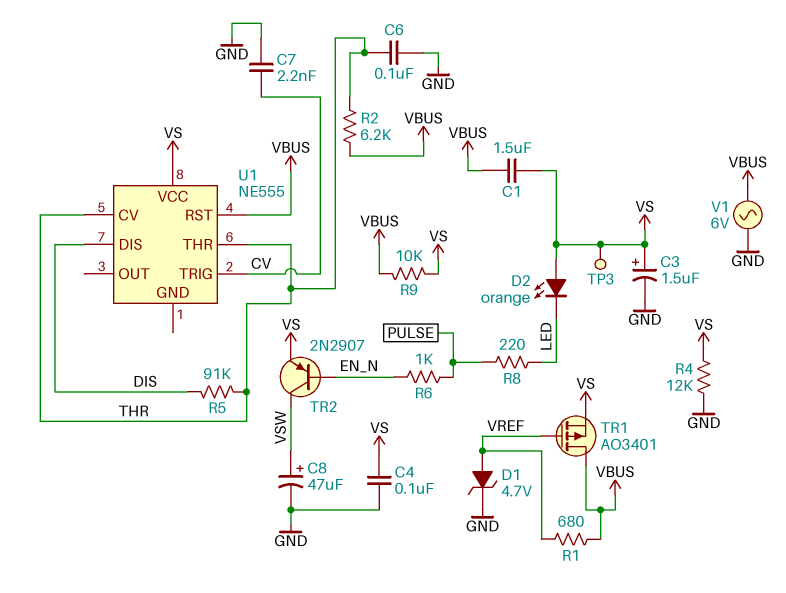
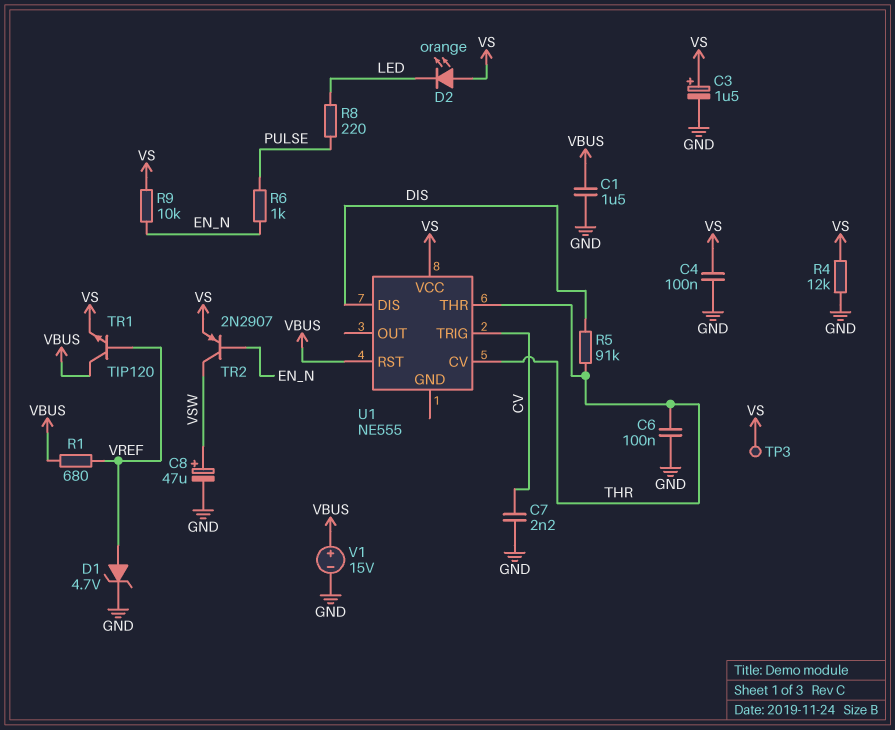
C1: 1.5uF (VBUS, VS) -> 1.5uF (GND, VBUS)
R2: 6.2k (THR, VBUS) -> none
R9: 10k (VBUS, VS) -> 10k (EN_N, VS)
TR1: PMOS AO3401 (G VREF, D VBUS, S VS) -> NPN TIP120 (B VREF, C VBUS, E VS)
V1: AC 6V (GND, VBUS) -> 15V (plus VBUS, minus GND)

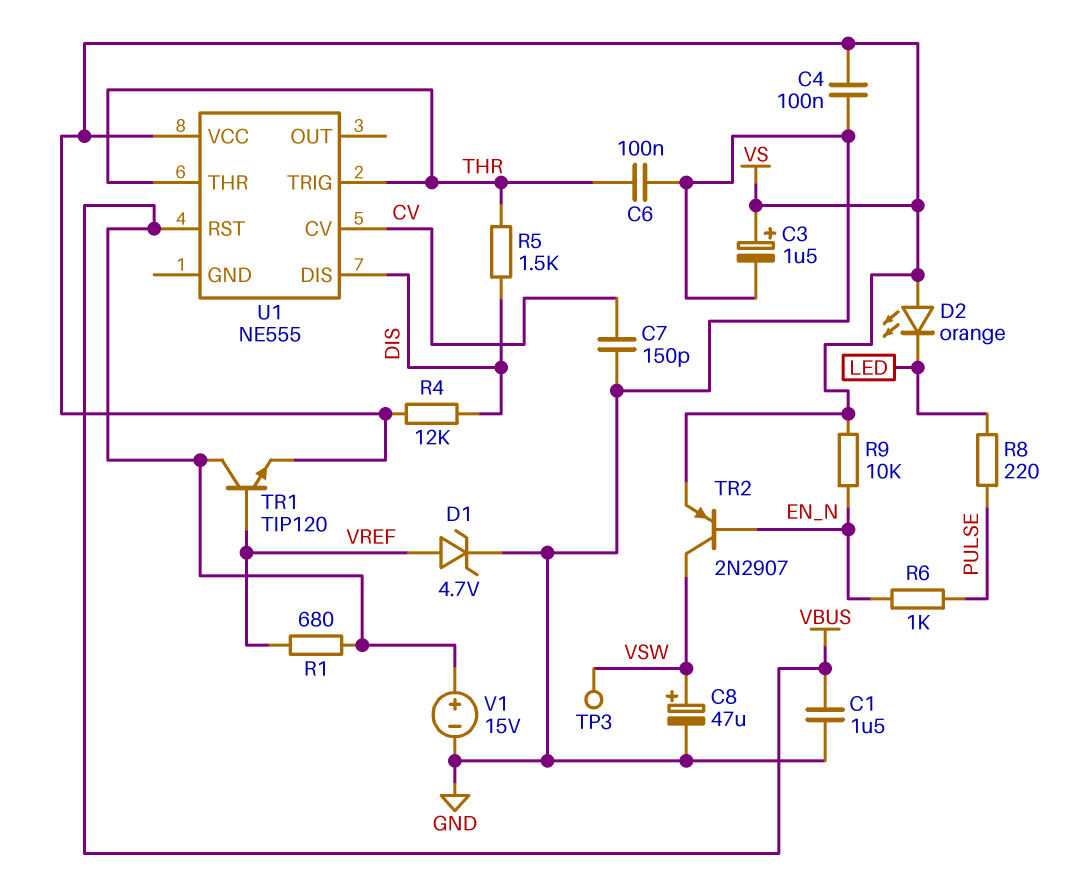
C7: 2.2nF (CV, GND) -> 150pF (CV, GND)
R4: 12k (GND, VS) -> 12k (DIS, VS)
R5: 91k (DIS, THR) -> 1.5k (DIS, THR)
TP3: test point (VS) -> test point (VSW)
U1 pin CV: THR -> CV
U1 pin TRIG: CV -> THR

